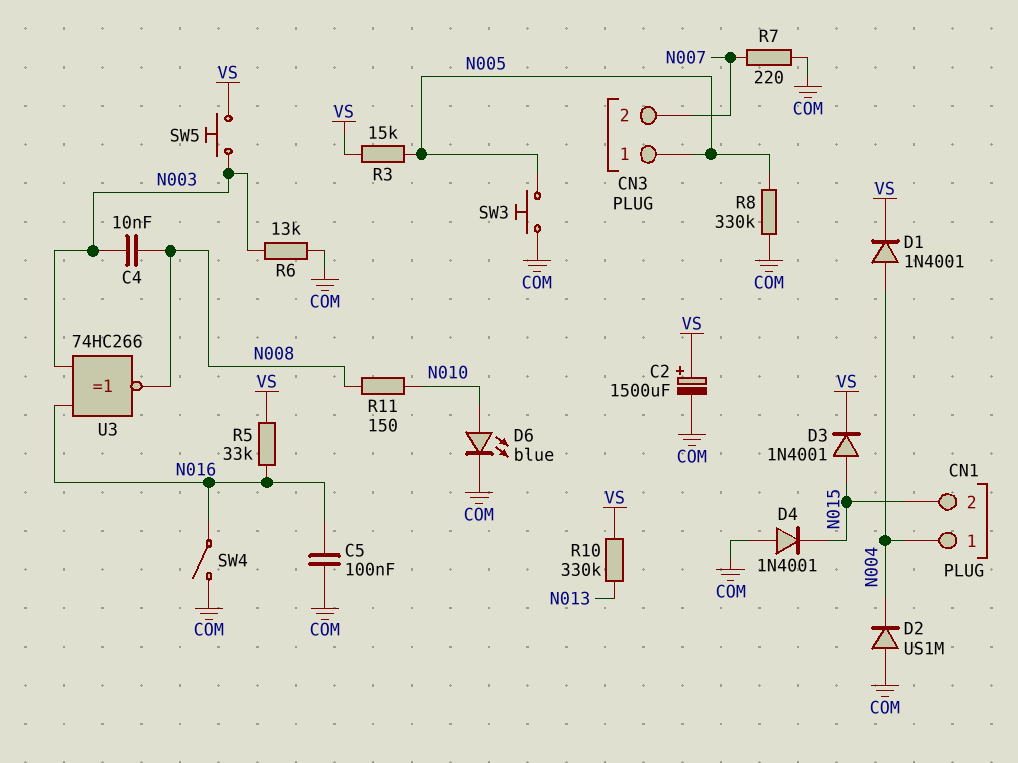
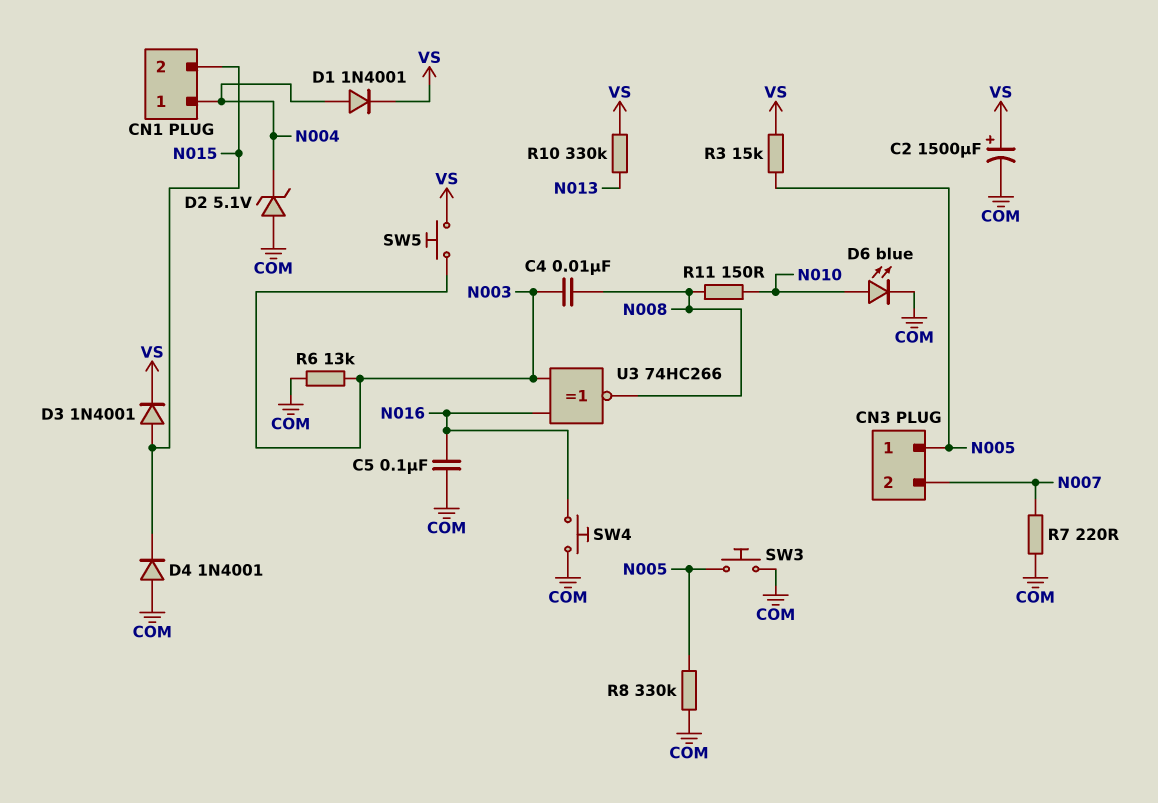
D2: diode US1M (A COM, K N004) -> zener 5.1V (A COM, K N004)
R5: 33k (N016, VS) -> none
SW4: switch (COM, N016) -> button (COM, N016)

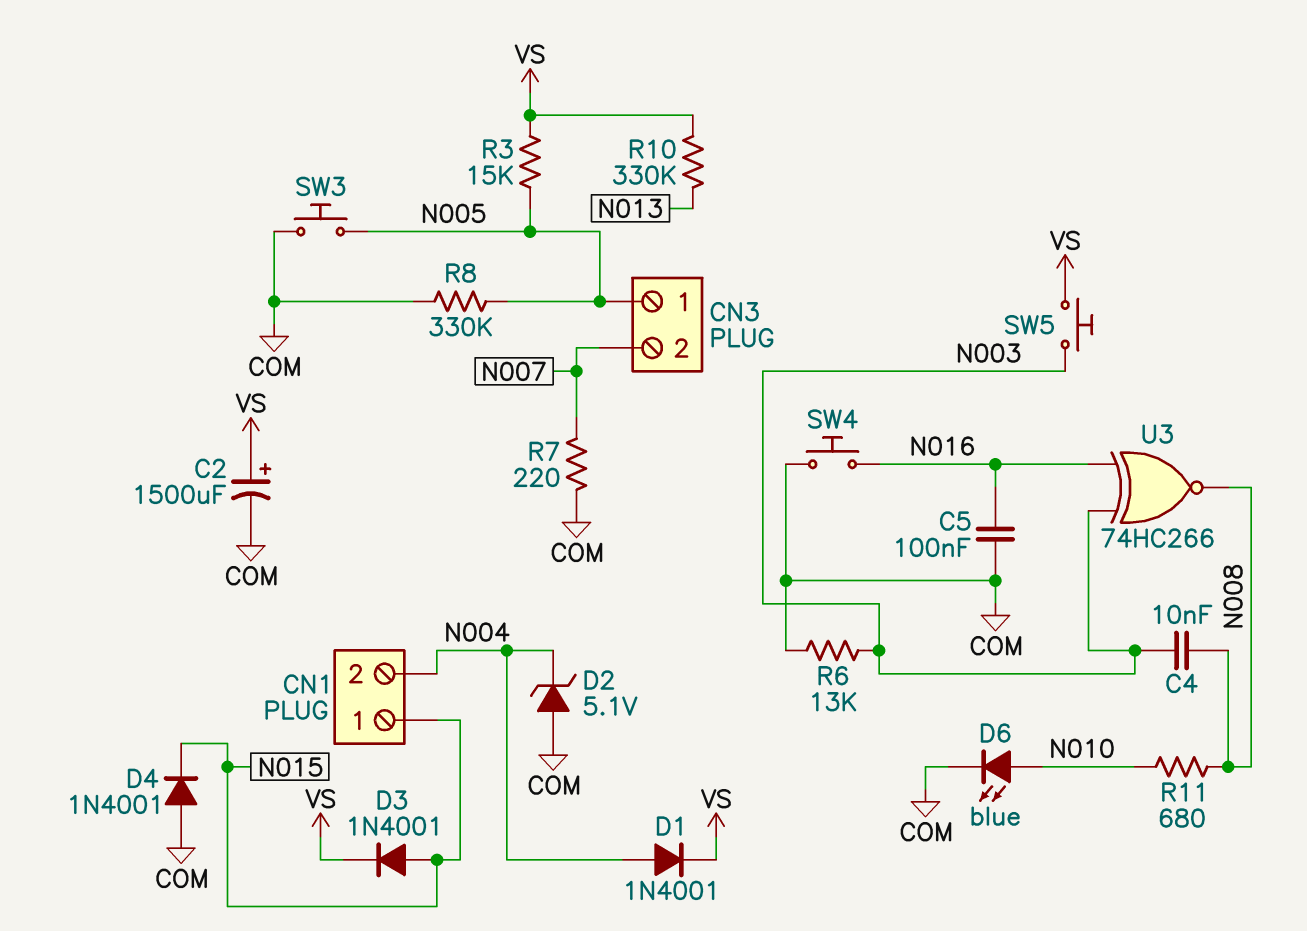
CN1 pin 1: N004 -> N015
CN1 pin 2: N015 -> N004
R11: 150 (N008, N010) -> 680 (N008, N010)

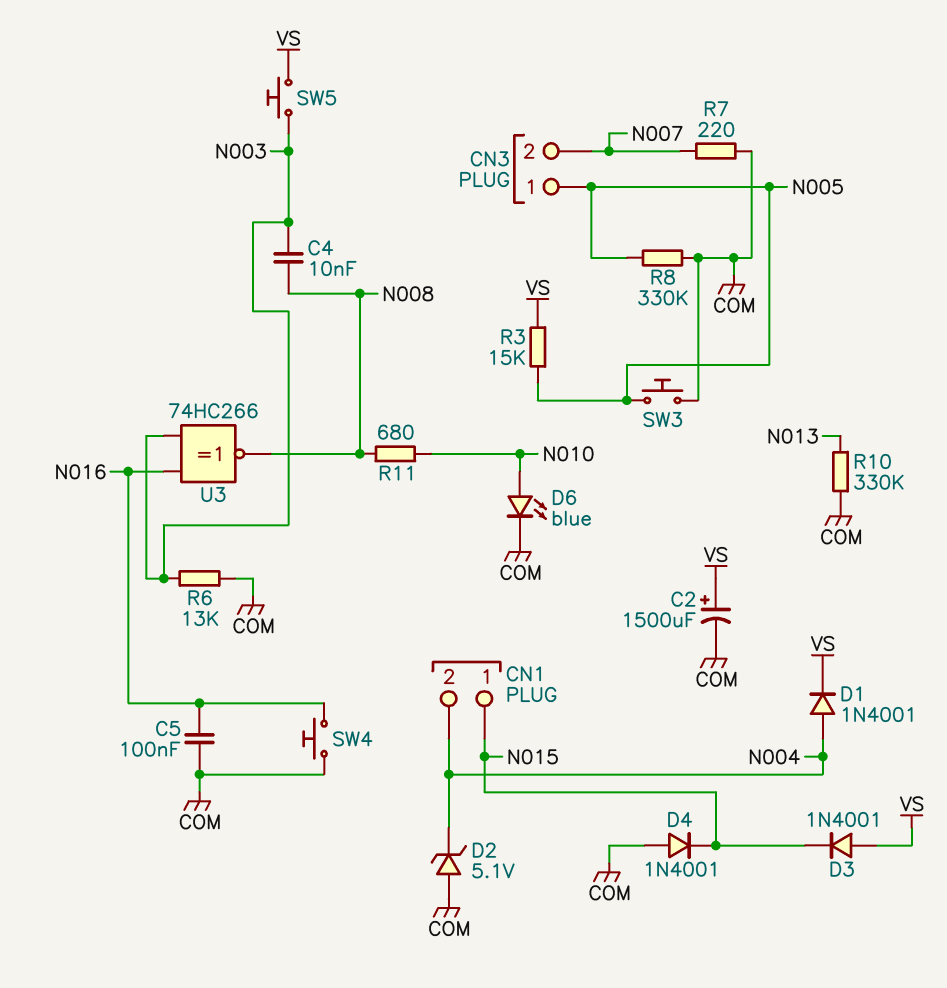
D3: diode 1N4001 (A N015, K VS) -> diode 1N4001 (A VS, K N015)
R10: 330k (N013, VS) -> 330k (COM, N013)

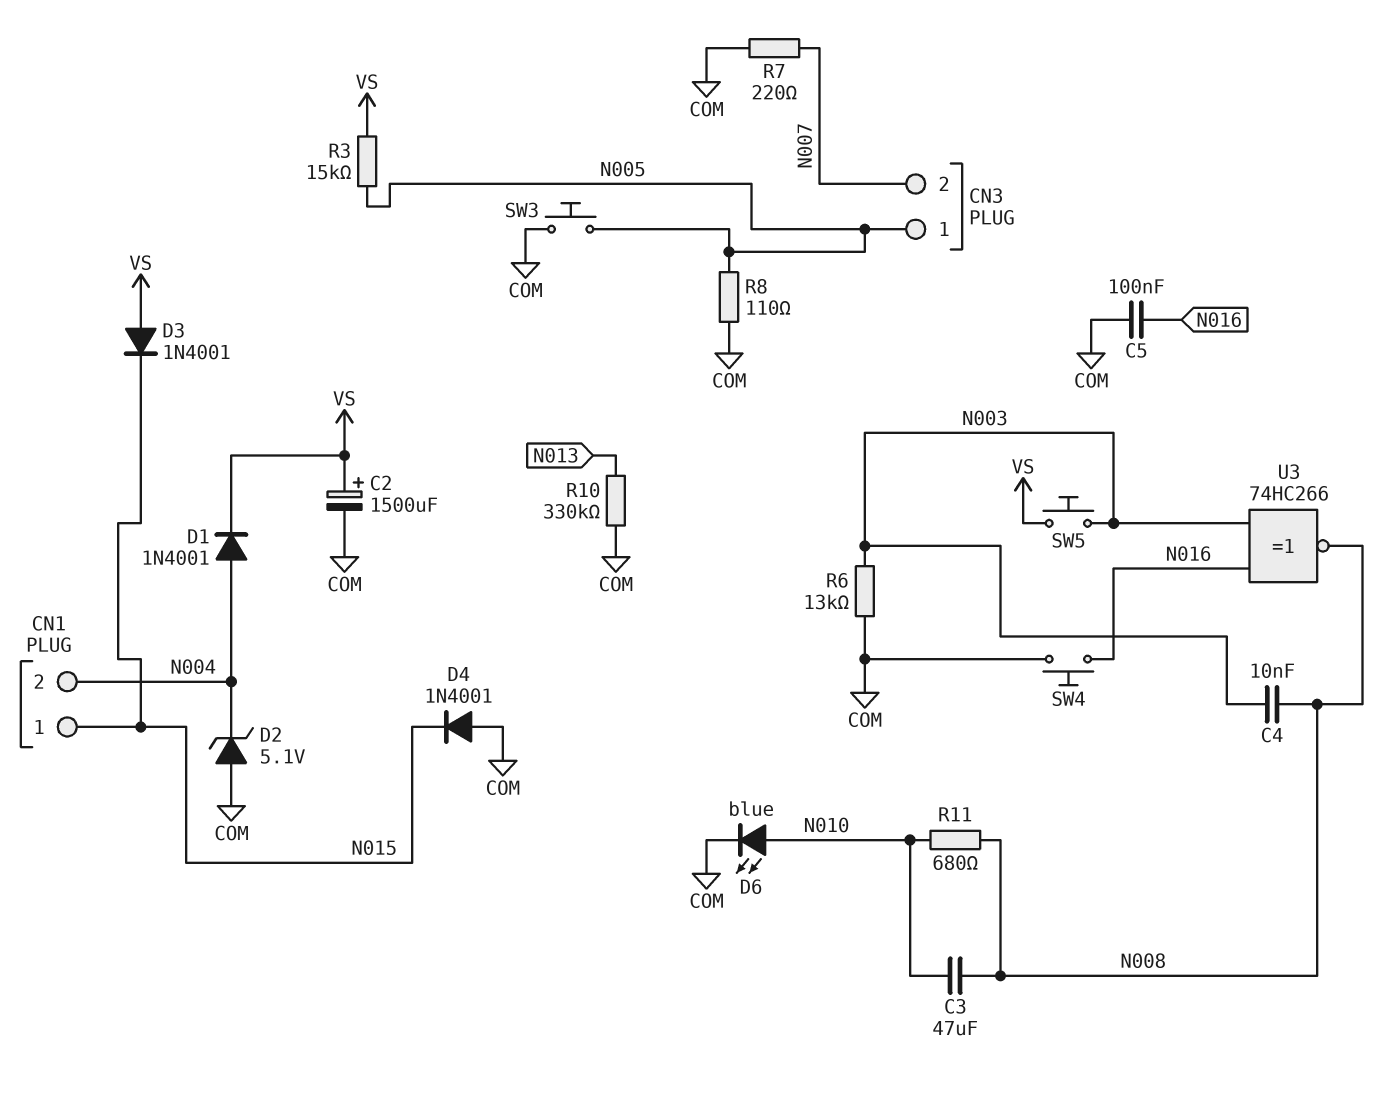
C3: none -> 47uF (N008, N010)
R8: 330k (COM, N005) -> 110 (COM, N005)

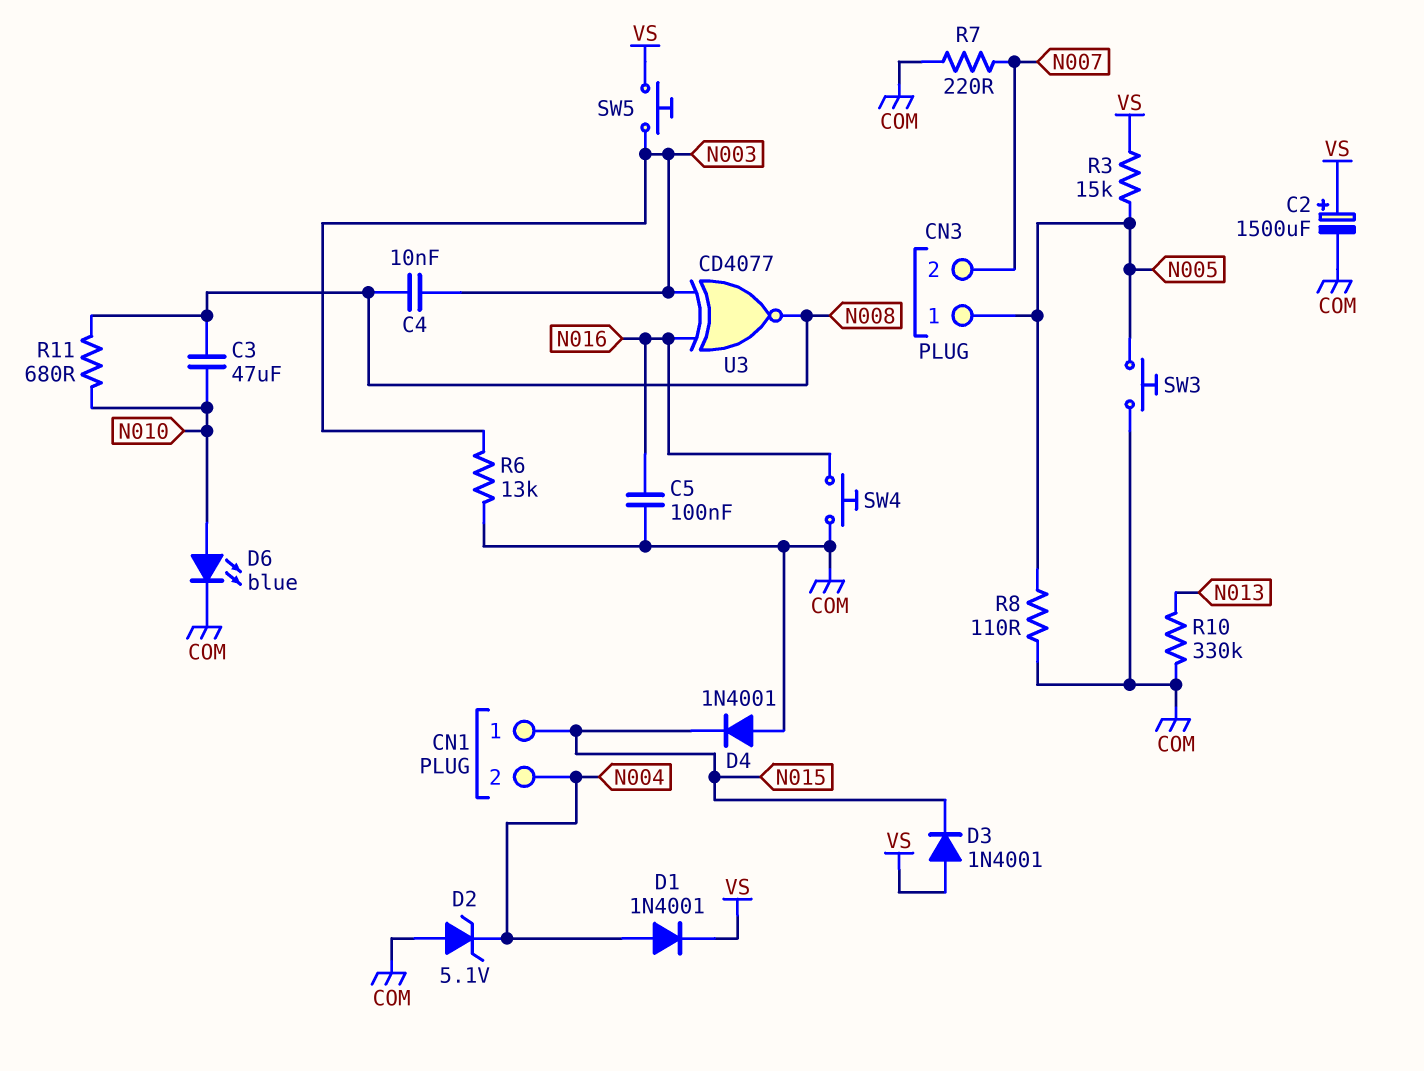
U3: XNOR 74HC266 (in N003, in N016, out N008) -> XNOR CD4077 (in N003, in N016, out N008)

